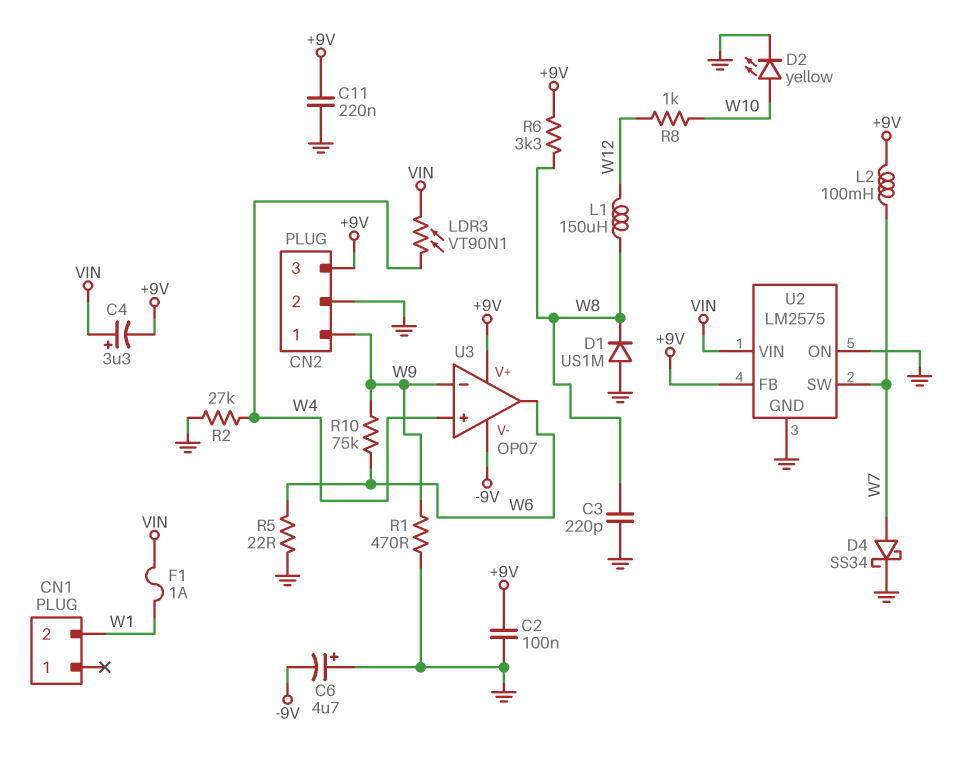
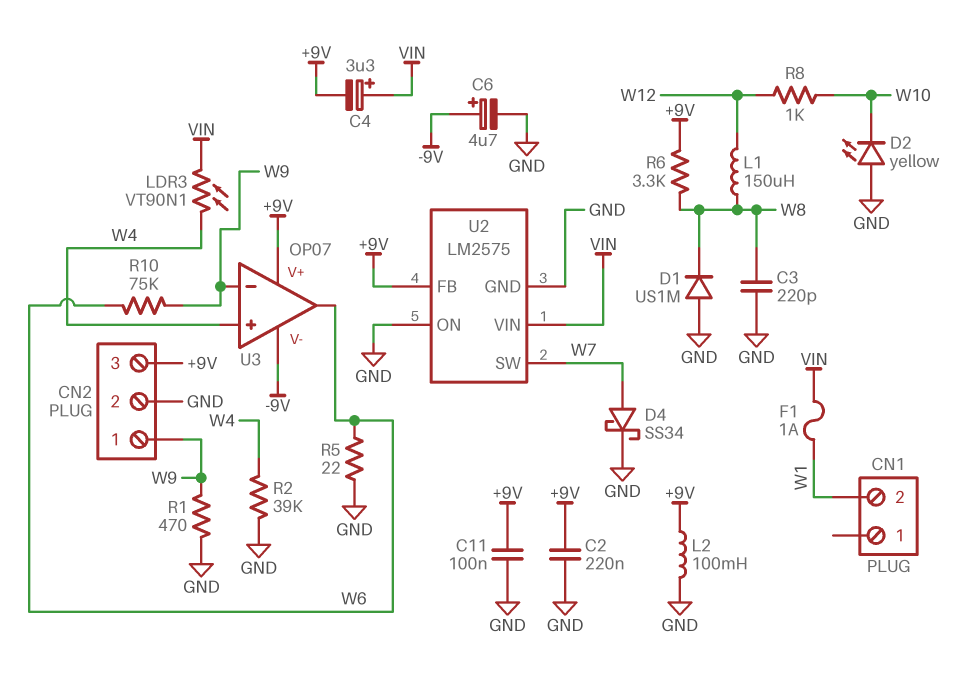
C2: 100nF (+9V, GND) -> 220nF (+9V, GND)
C6: 4.7uF (plus GND, minus -9V) -> 4.7uF (plus -9V, minus GND)
C11: 220nF (+9V, GND) -> 100nF (+9V, GND)
D2: LED yellow (A W10, K GND) -> LED yellow (A GND, K W10)
L2: 100mH (+9V, W7) -> 100mH (+9V, GND)
R2: 27k (GND, W4) -> 39k (GND, W4)

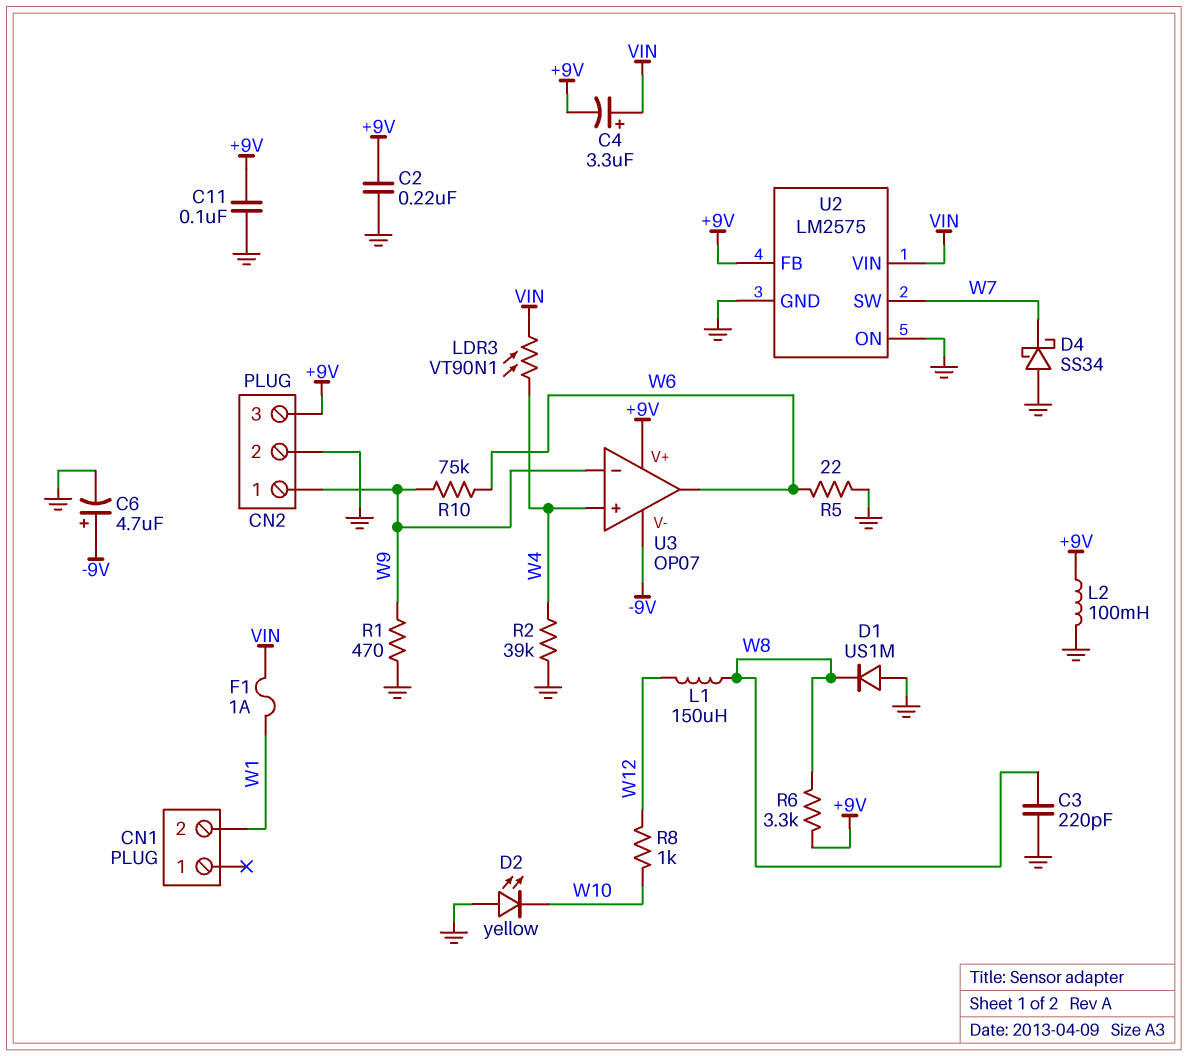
D4: schottky SS34 (A W7, K GND) -> schottky SS34 (A GND, K W7)

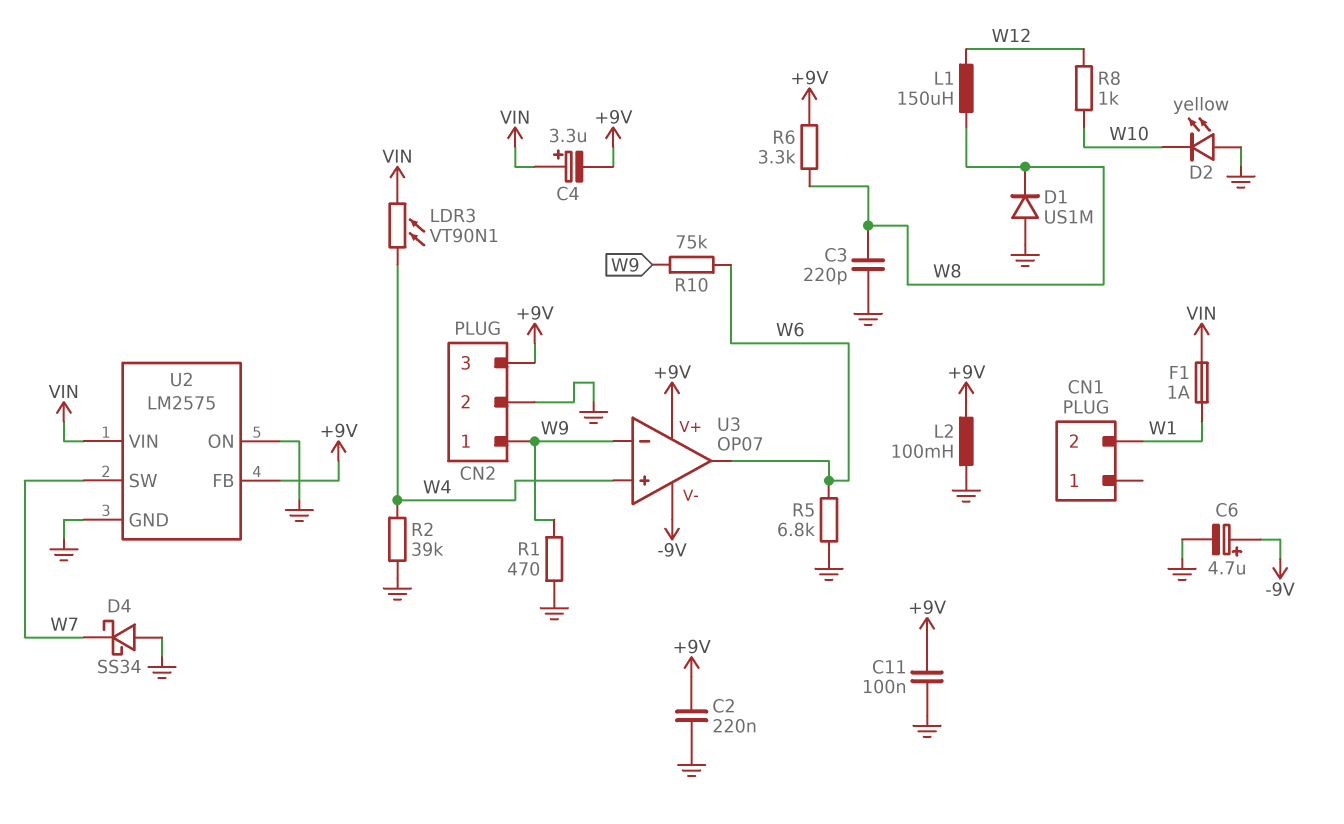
R5: 22 (GND, W6) -> 6.8k (GND, W6)

